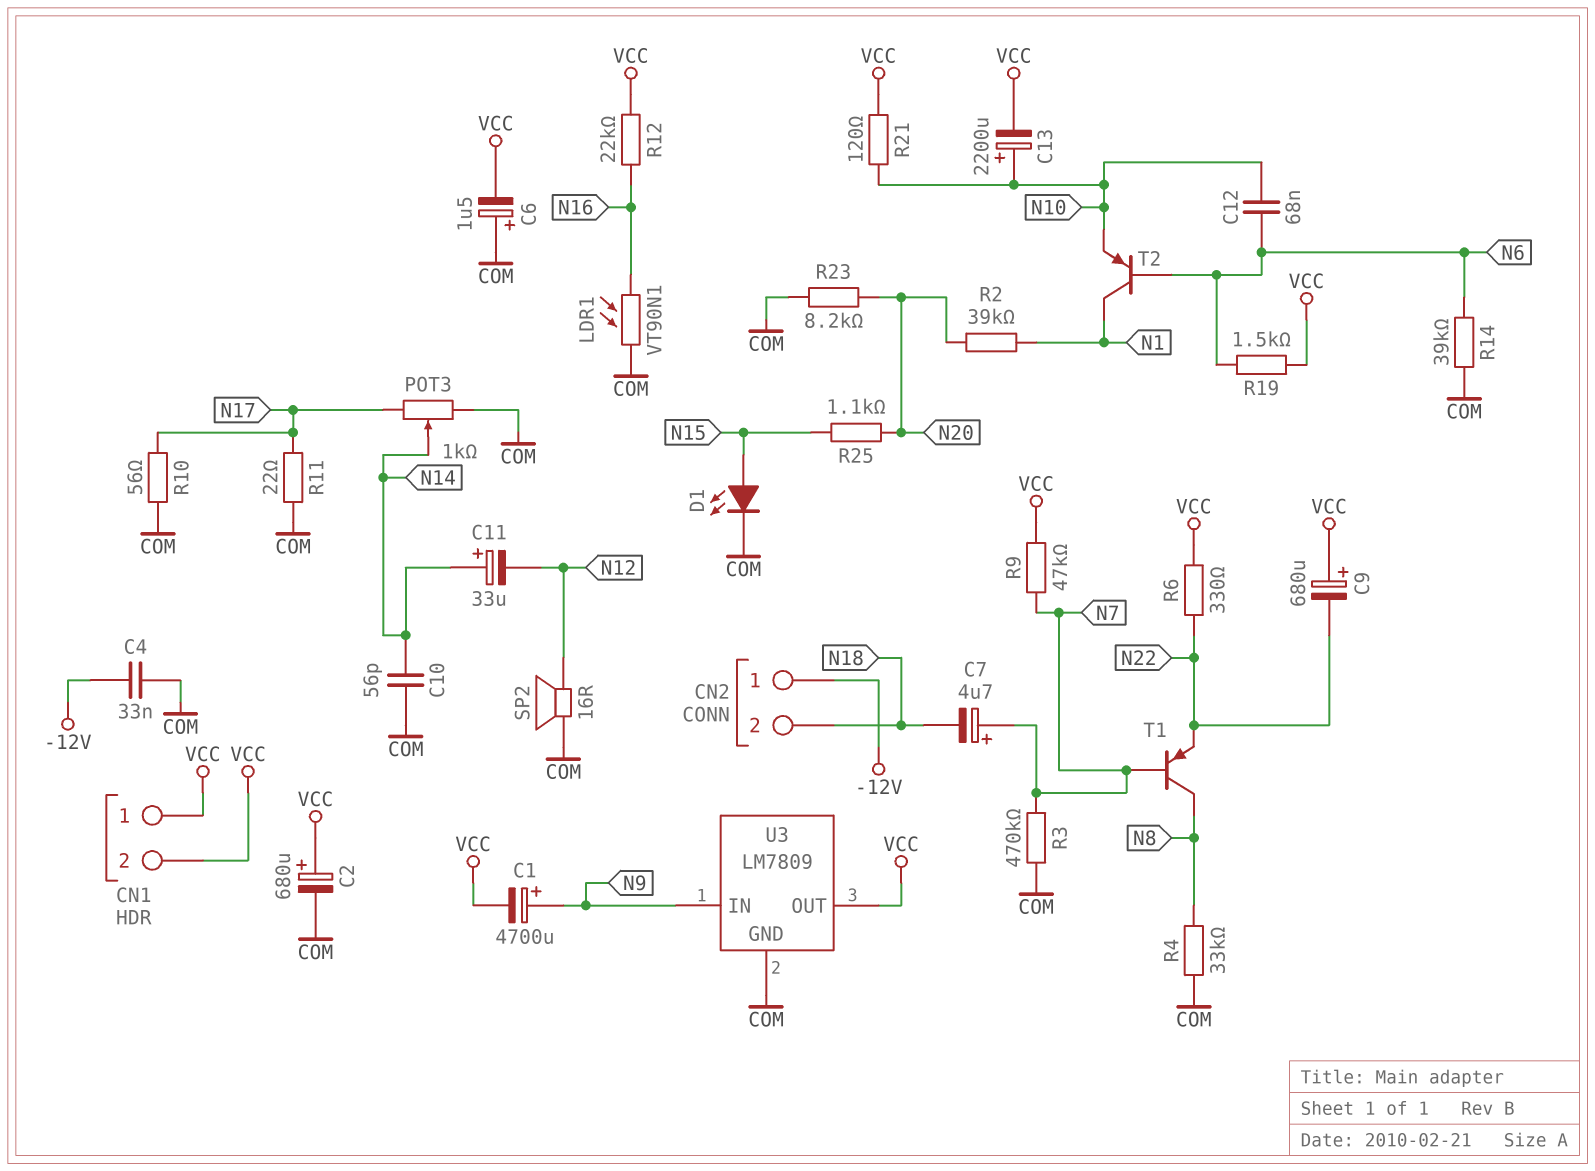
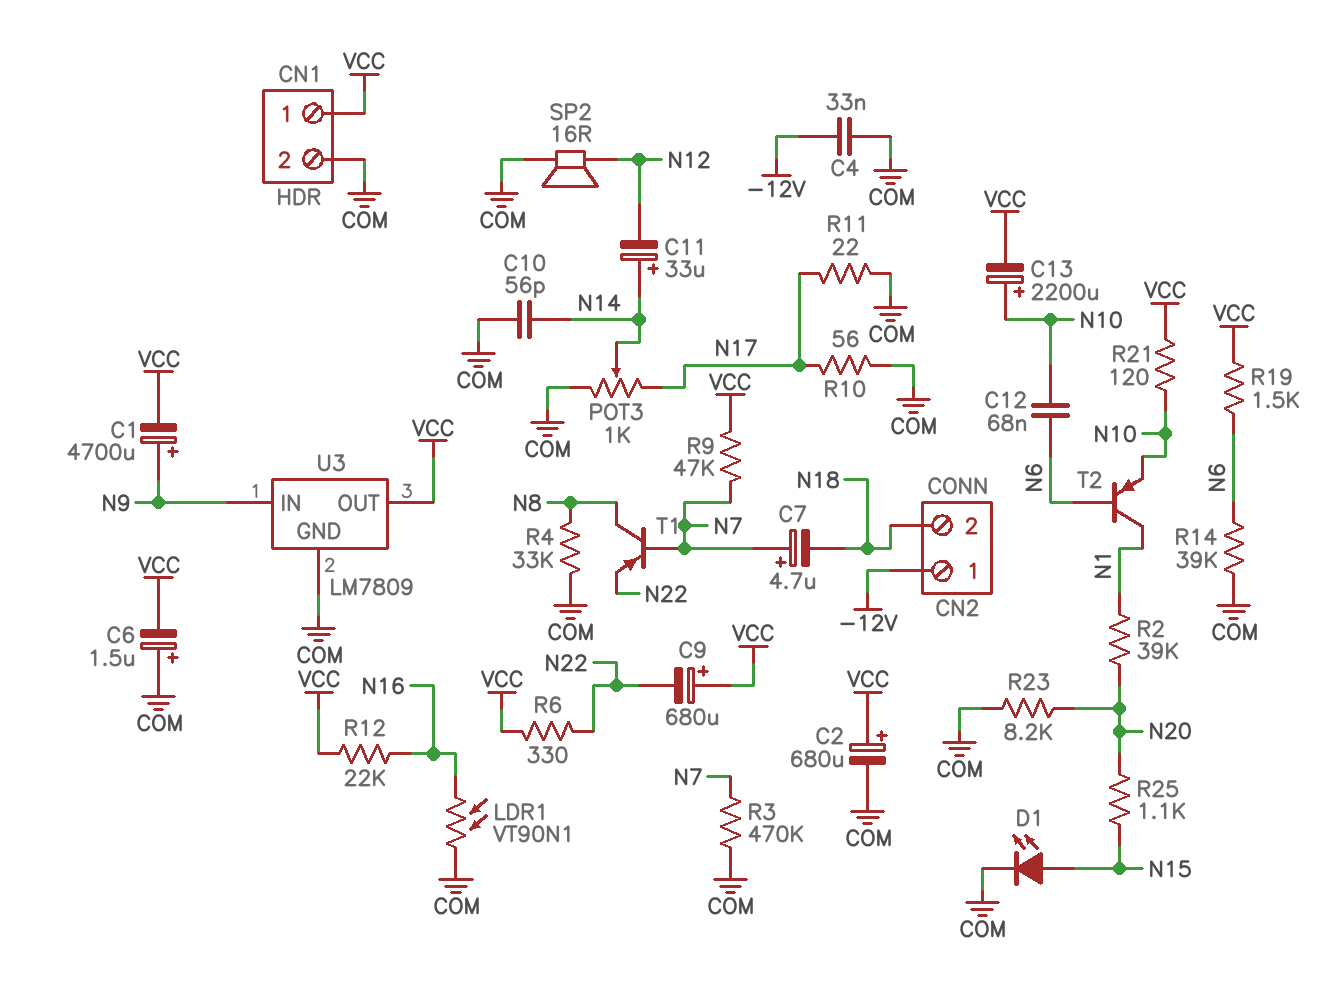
CN1 pin 2: VCC -> COM

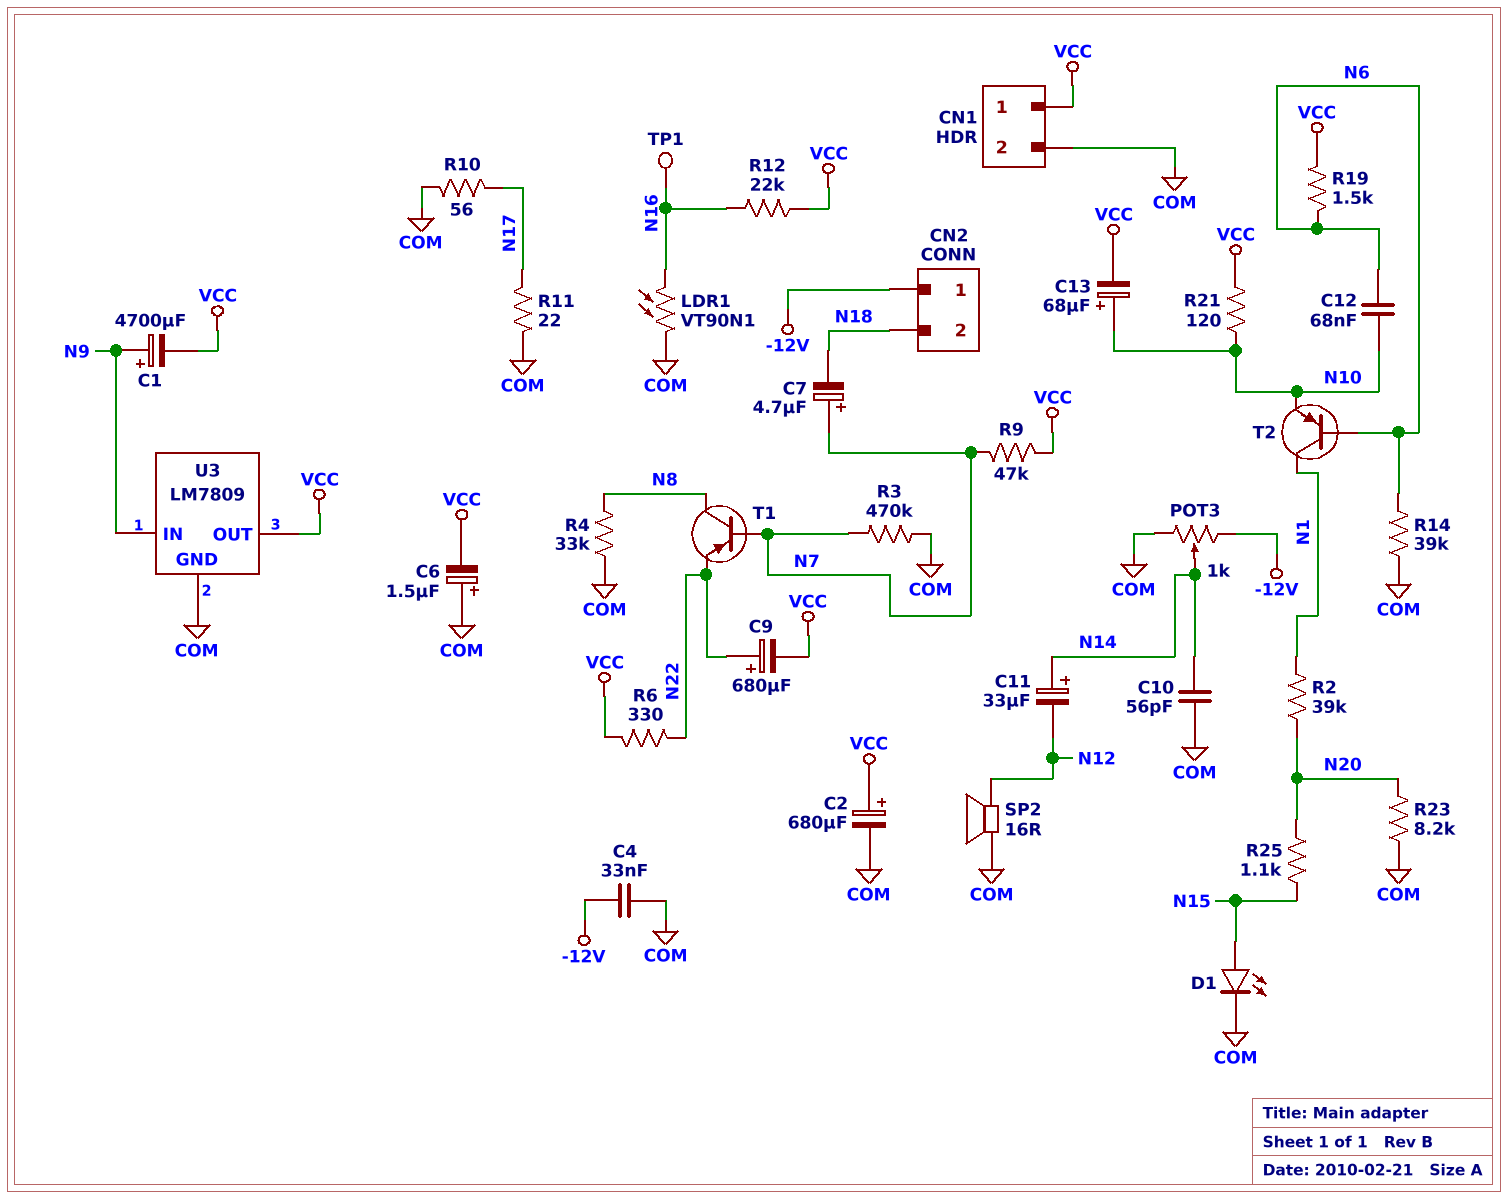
C9: 680uF (plus VCC, minus N22) -> 680uF (plus N22, minus VCC)
C13: 2200uF (plus N10, minus VCC) -> 68uF (plus N10, minus VCC)
POT3: 1k (COM, N17, wiper N14) -> 1k (-12V, COM, wiper N14)
TP1: none -> test point (N16)

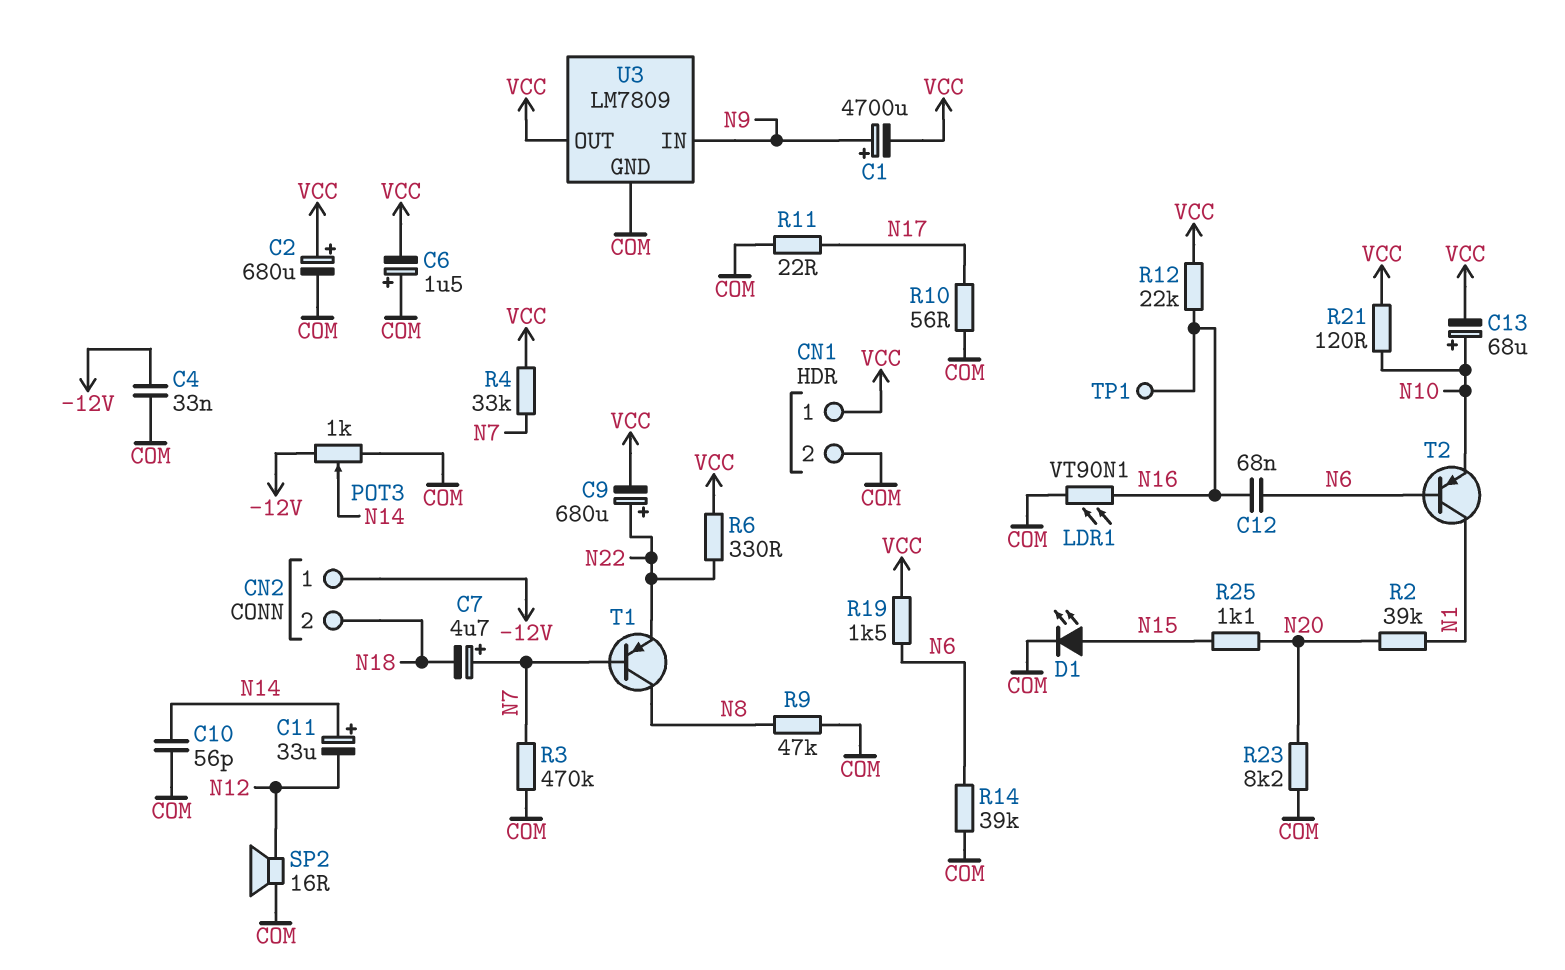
C12: 68nF (N6, N10) -> 68nF (N6, N16)
R4: 33k (COM, N8) -> 33k (N7, VCC)
R9: 47k (N7, VCC) -> 47k (COM, N8)

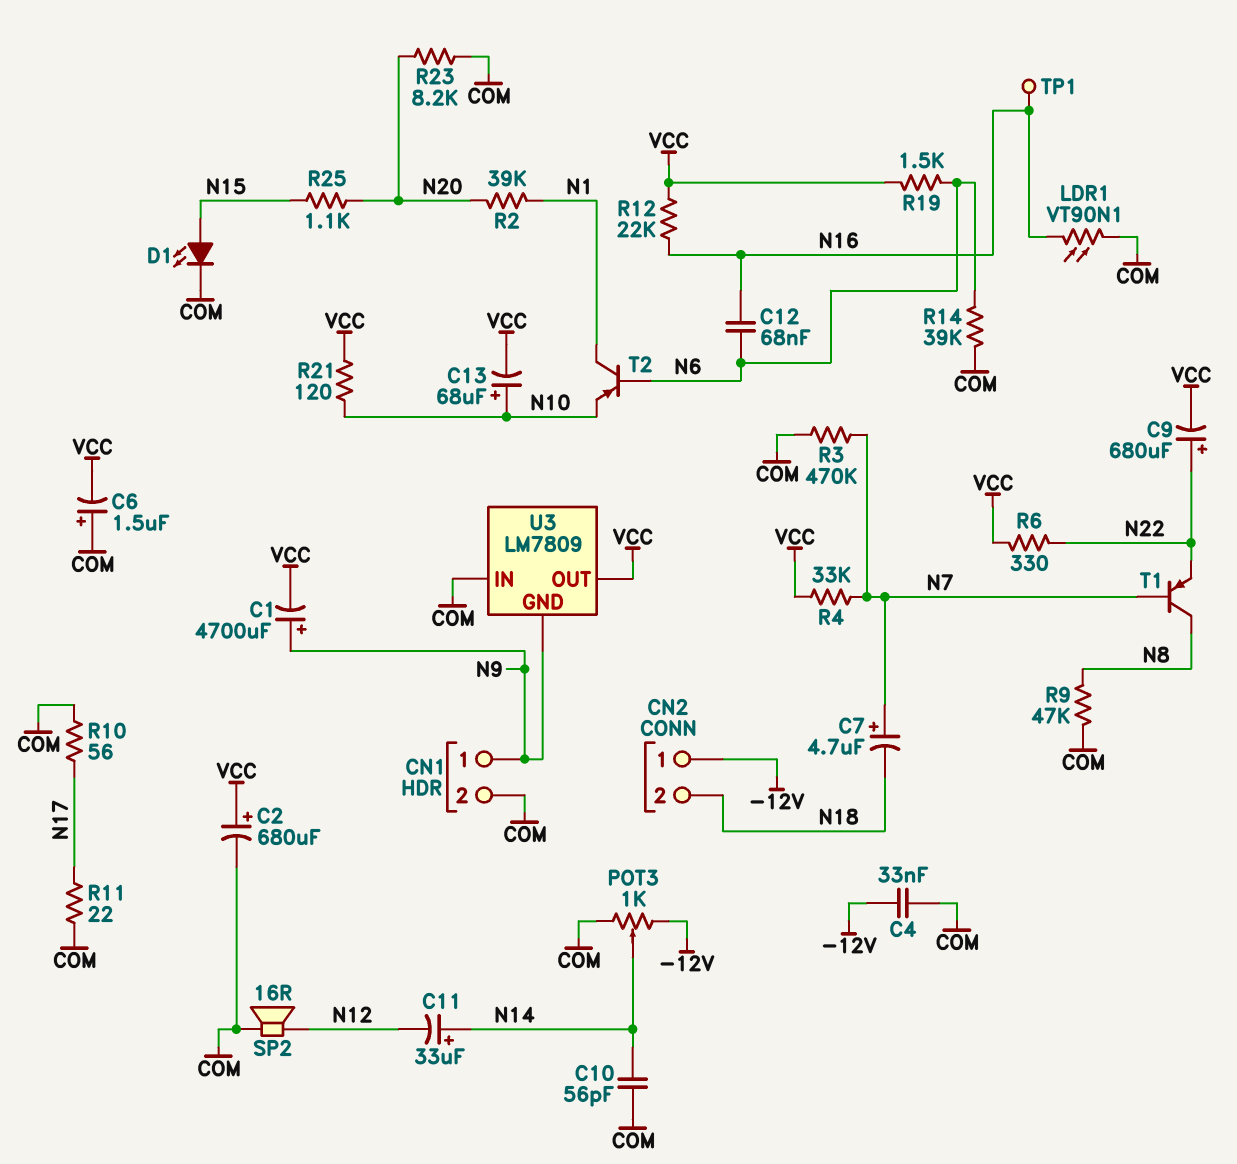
CN1 pin 1: VCC -> N9
U3 pin GND: COM -> N9
U3 pin IN: N9 -> COM

